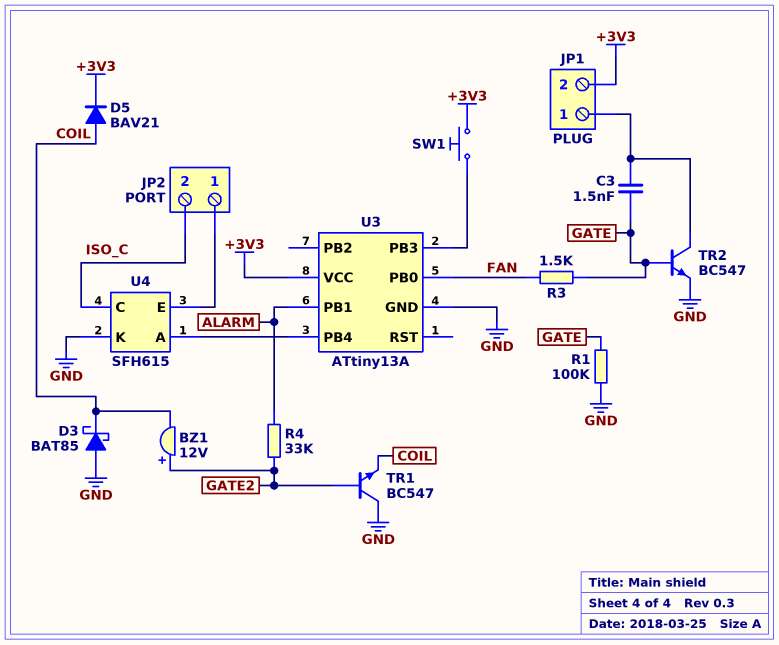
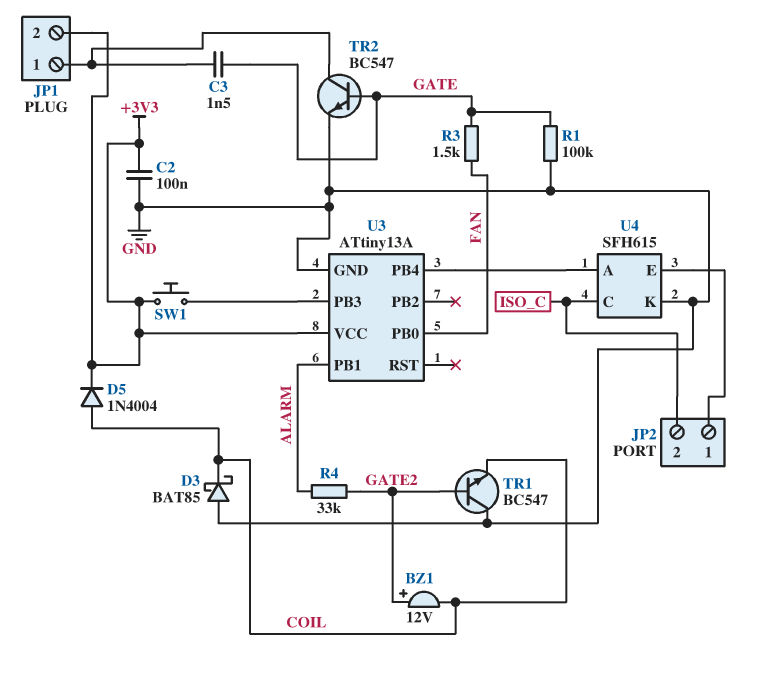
C2: none -> 100nF (+3V3, GND)
D5: diode BAV21 (A COIL, K +3V3) -> diode 1N4004 (A COIL, K +3V3)

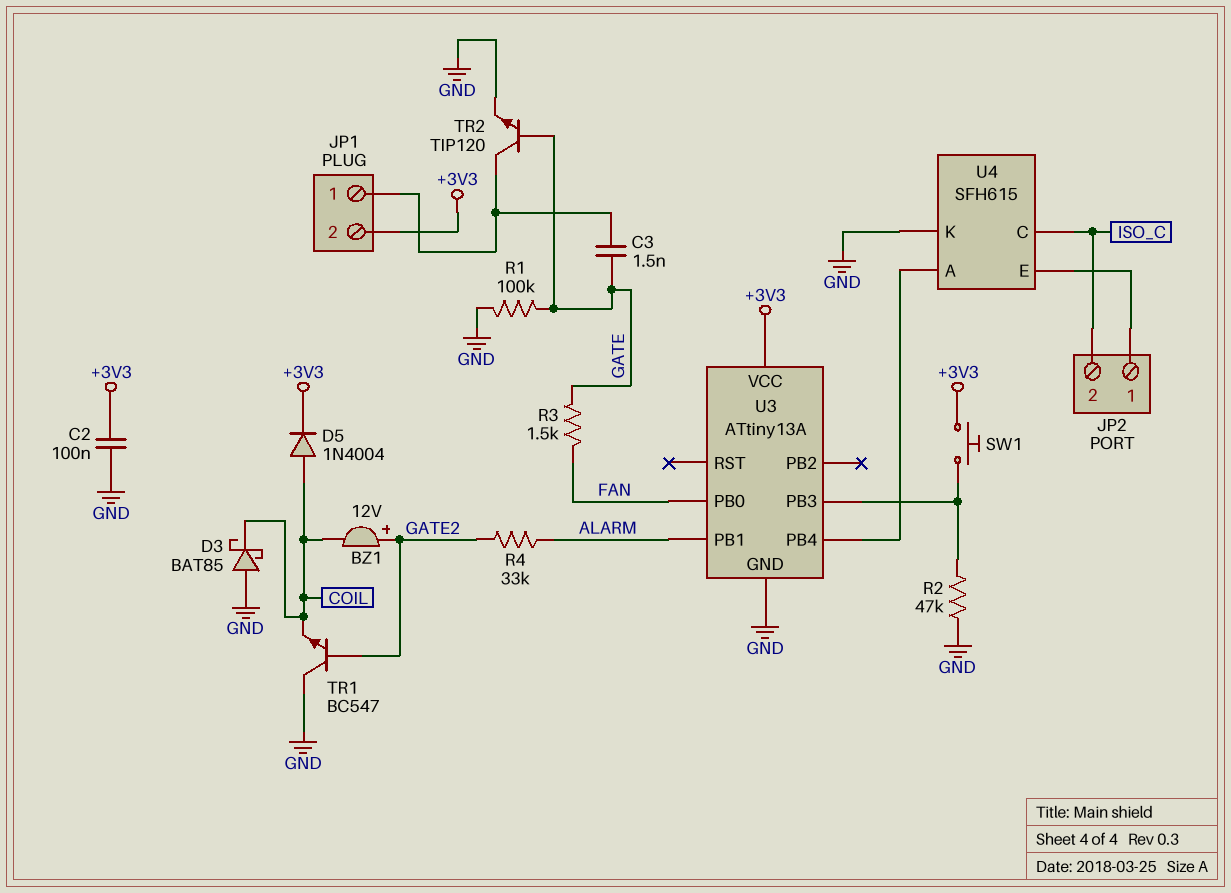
R2: none -> 47k (GND, U3/PB3)
TR2: NPN BC547 (B GATE, C JP1/1, E GND) -> NPN TIP120 (B GATE, C JP1/1, E GND)

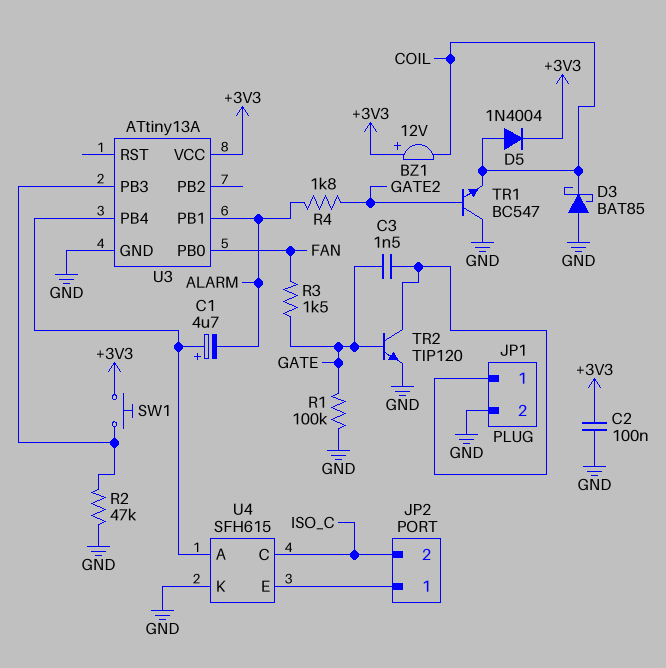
BZ1: buzzer 12V (plus GATE2, minus COIL) -> buzzer 12V (plus +3V3, minus COIL)
C1: none -> 4.7uF (plus U3/PB4, minus ALARM)
JP1 pin 2: +3V3 -> GND
R4: 33k (ALARM, GATE2) -> 1.8k (ALARM, GATE2)

